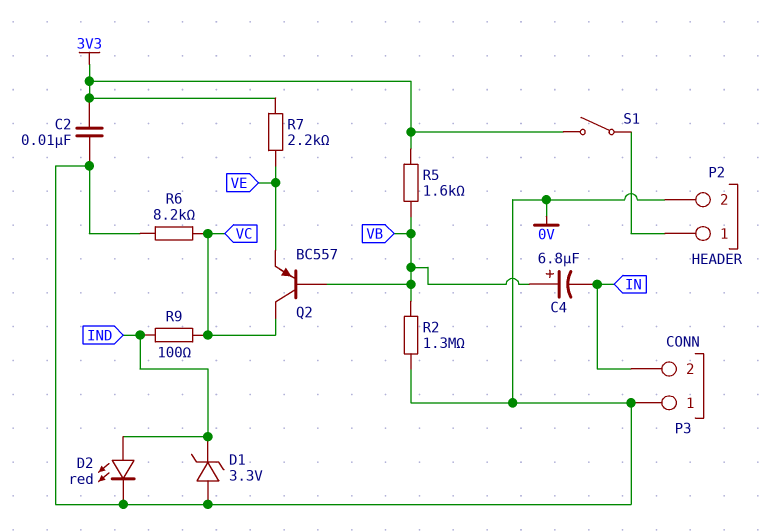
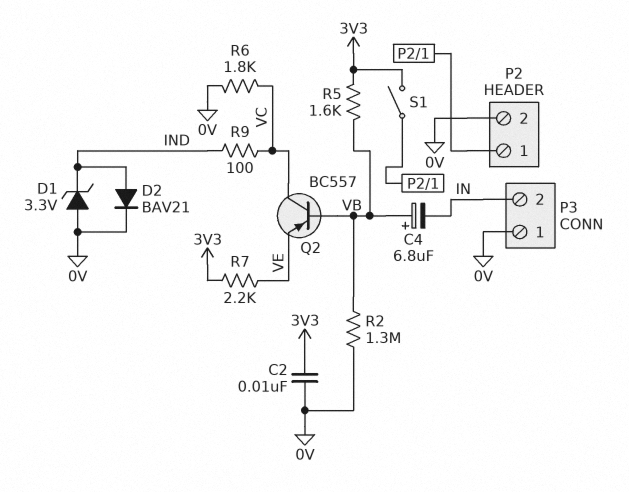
D2: LED red (A IND, K 0V) -> diode BAV21 (A IND, K 0V)
R6: 8.2k (0V, VC) -> 1.8k (0V, VC)

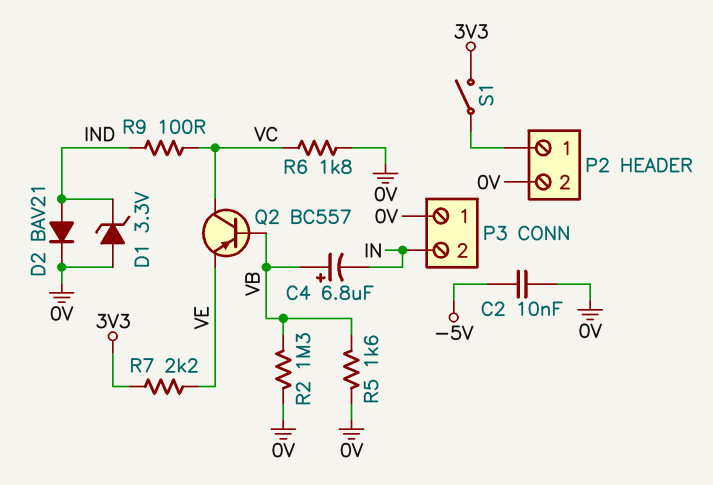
C2: 10nF (0V, 3V3) -> 10nF (-5V, 0V)
R5: 1.6k (3V3, VB) -> 1.6k (0V, VB)

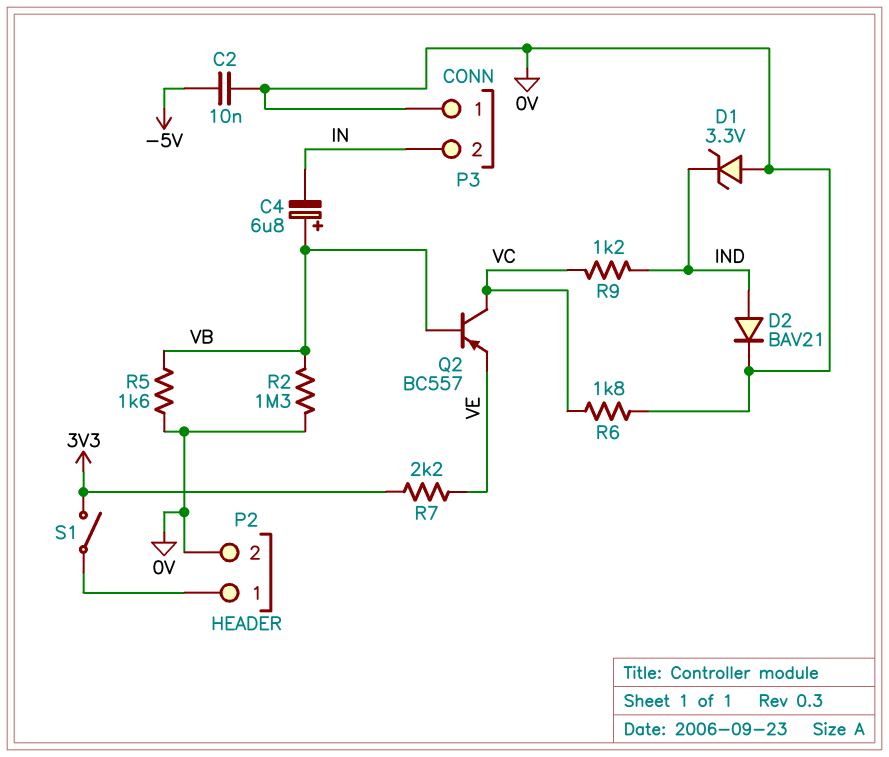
R9: 100 (IND, VC) -> 1.2k (IND, VC)

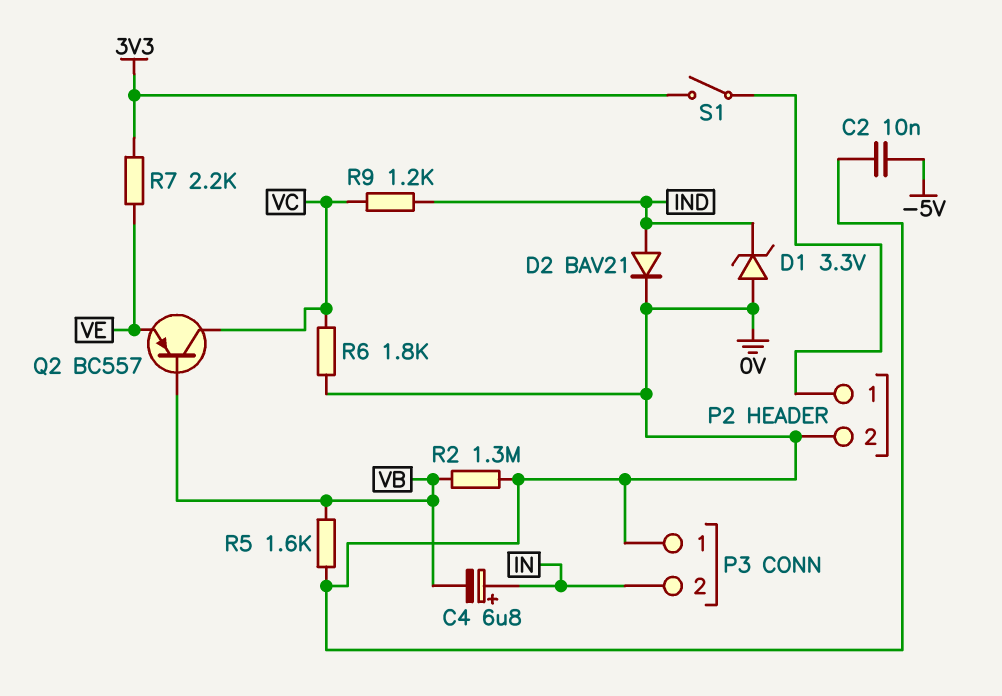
C4: 6.8uF (plus VB, minus IN) -> 6.8uF (plus IN, minus VB)

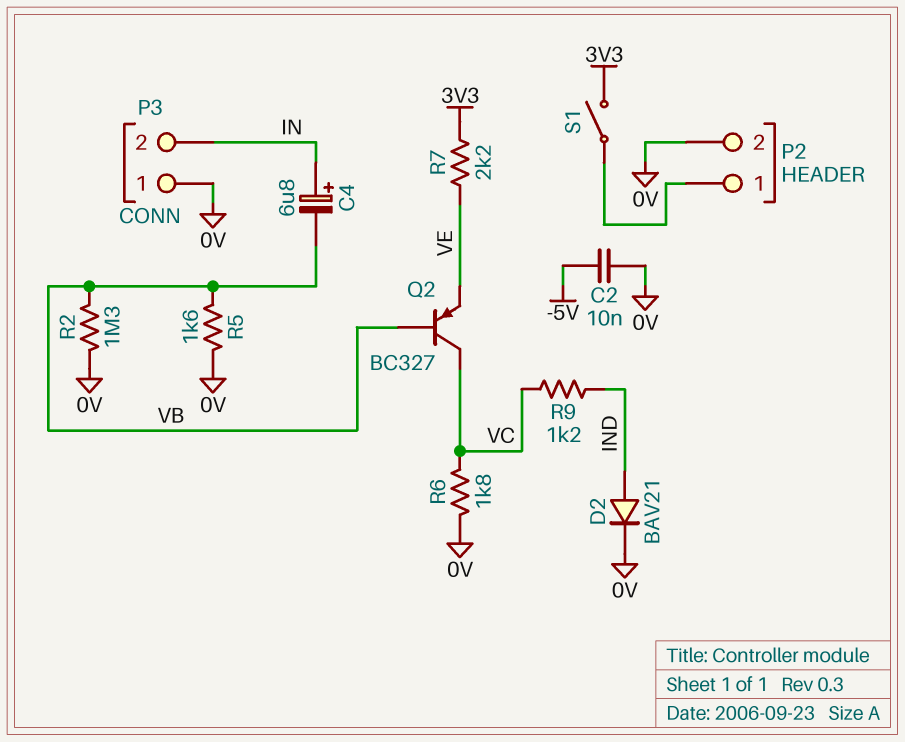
D1: zener 3.3V (A 0V, K IND) -> none
Q2: PNP BC557 (B VB, C VC, E VE) -> PNP BC327 (B VB, C VC, E VE)

